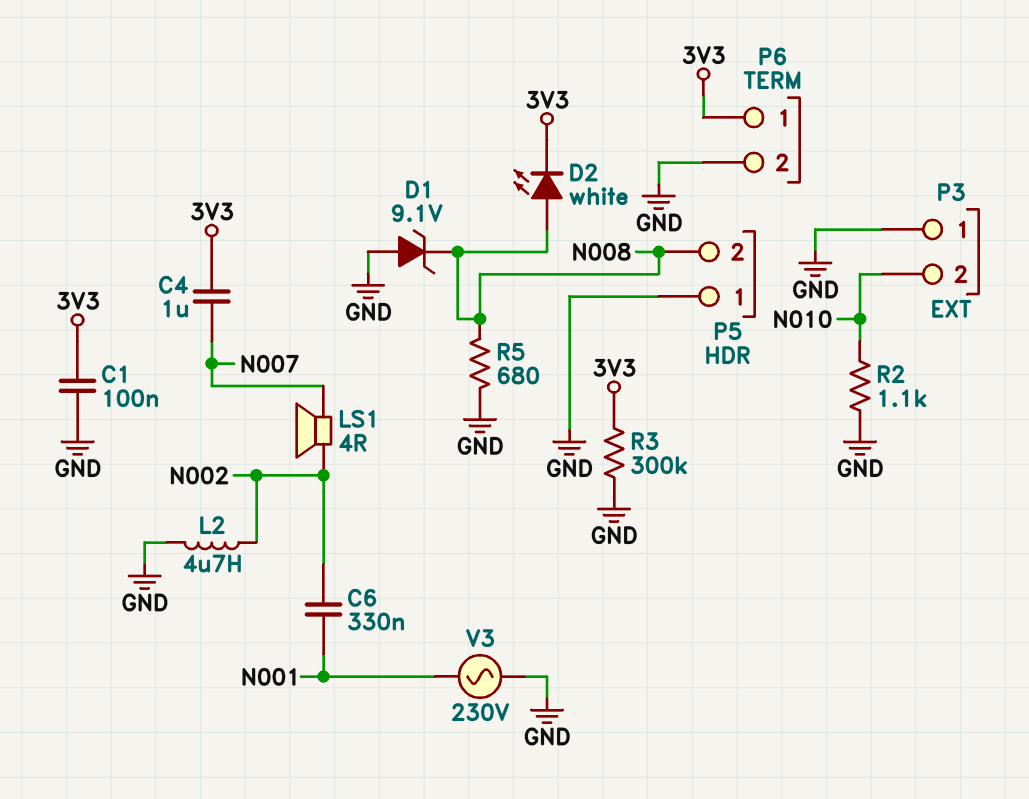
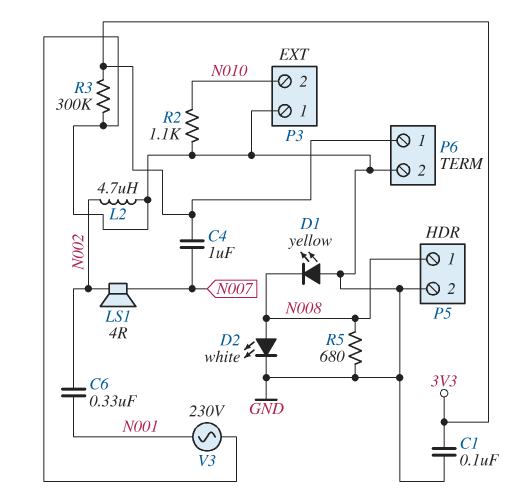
D1: zener 9.1V (A GND, K N008) -> LED yellow (A GND, K N008)
D2: LED white (A N008, K 3V3) -> LED white (A N008, K GND)
P5 pin 1: GND -> N008
P5 pin 2: N008 -> GND

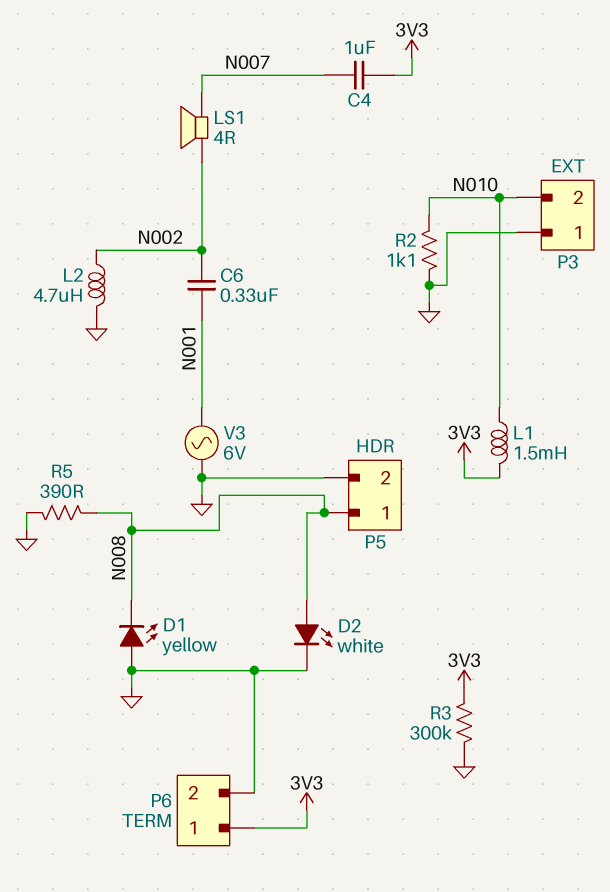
C1: 100nF (3V3, GND) -> none
L1: none -> 1.5mH (3V3, N010)
R5: 680 (GND, N008) -> 390 (GND, N008)
V3: AC 230V (GND, N001) -> AC 6V (GND, N001)

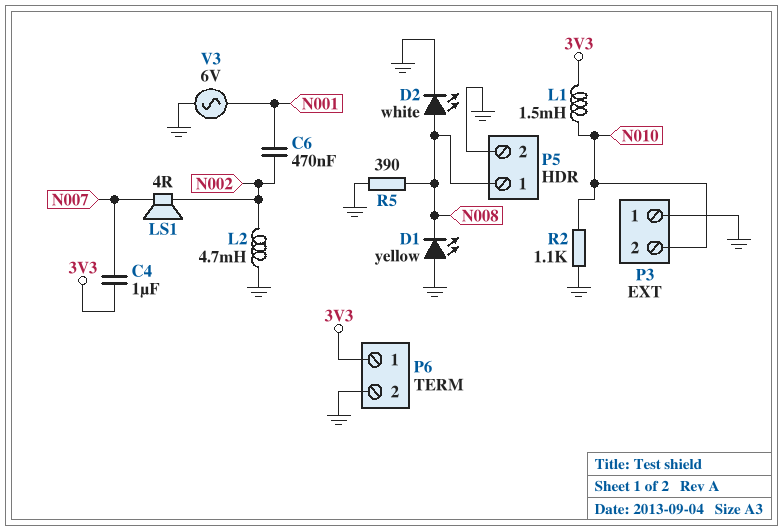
C6: 330nF (N001, N002) -> 470nF (N001, N002)
L2: 4.7uH (GND, N002) -> 4.7mH (GND, N002)
R3: 300k (3V3, GND) -> none

